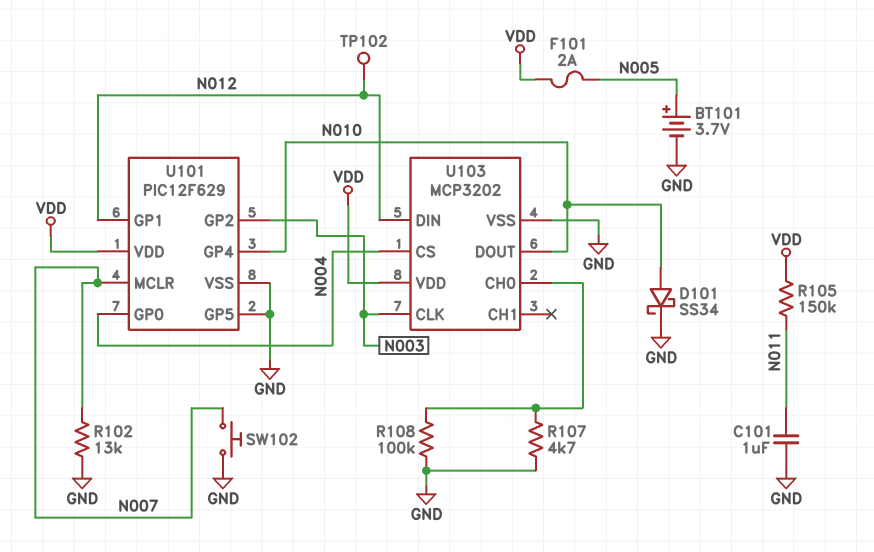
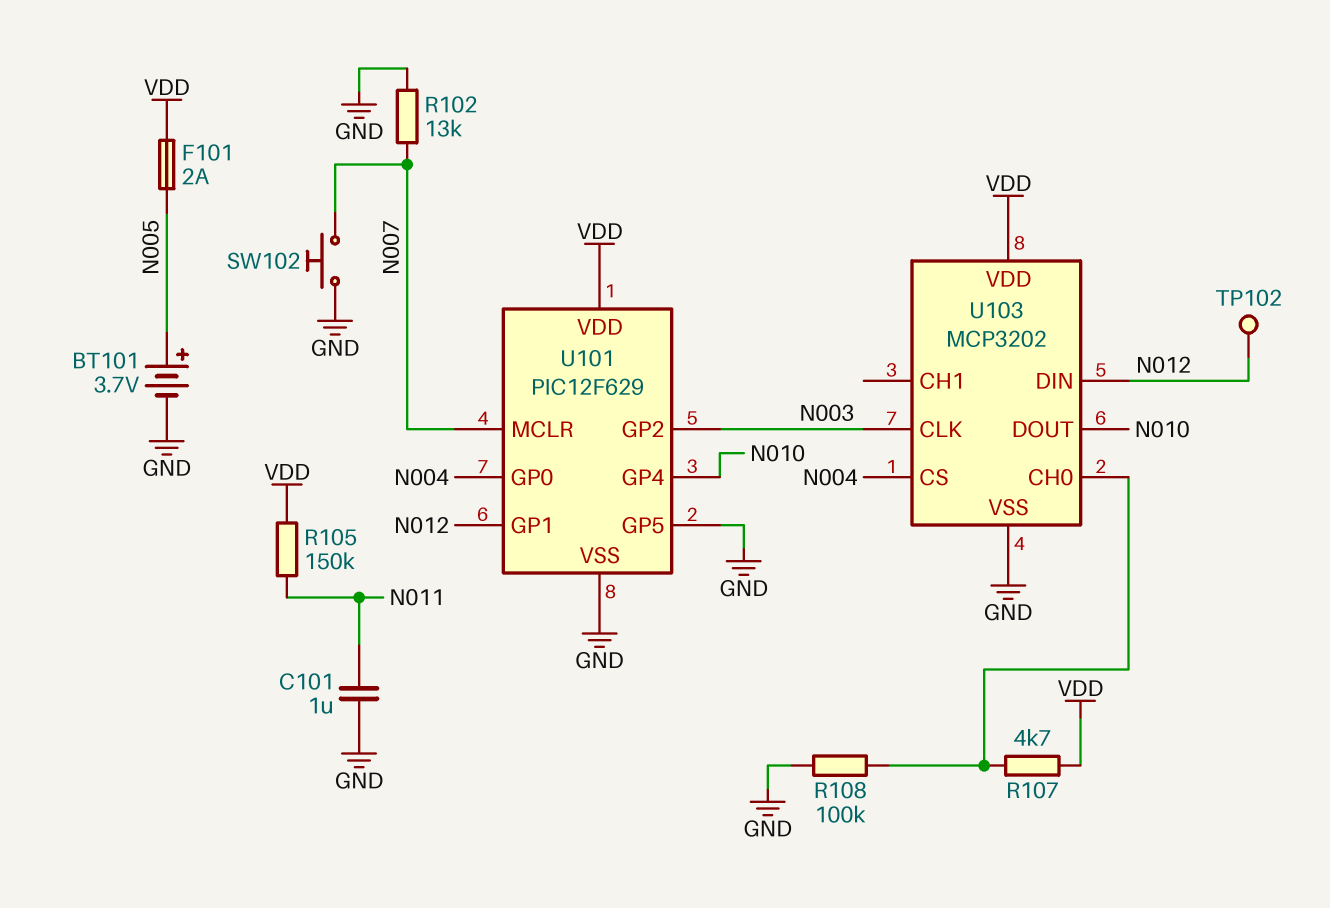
D101: schottky SS34 (A N010, K GND) -> none
R107: 4.7k (GND, U103/CH0) -> 4.7k (U103/CH0, VDD)

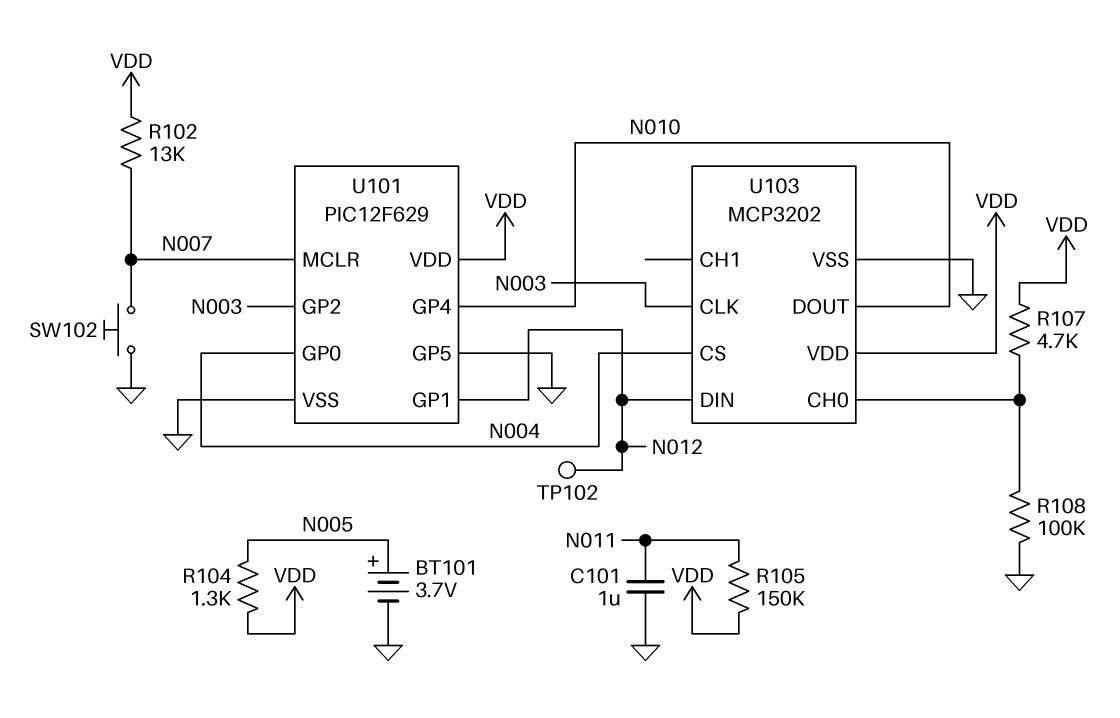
F101: 2A (N005, VDD) -> none
R102: 13k (GND, N007) -> 13k (N007, VDD)
R104: none -> 1.3k (N005, VDD)

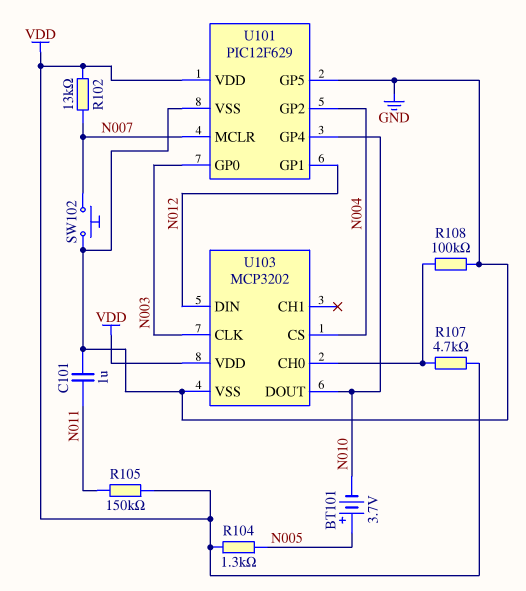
BT101: 3.7V (plus N005, minus GND) -> 3.7V (plus N005, minus N010)
TP102: test point (N012) -> none
U101 pin GP0: N004 -> N003
U101 pin GP2: N003 -> N004

